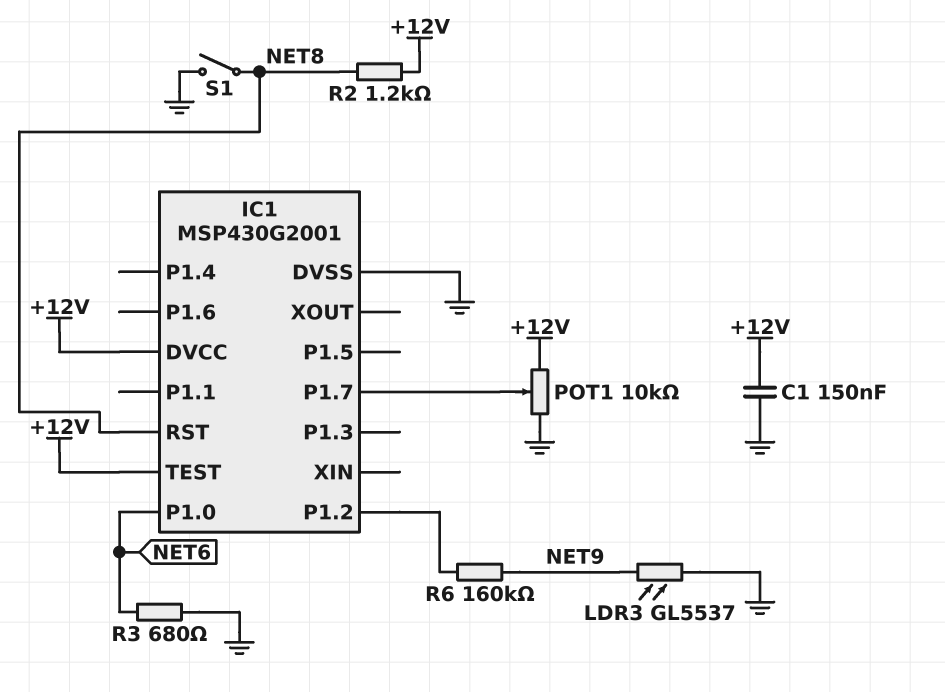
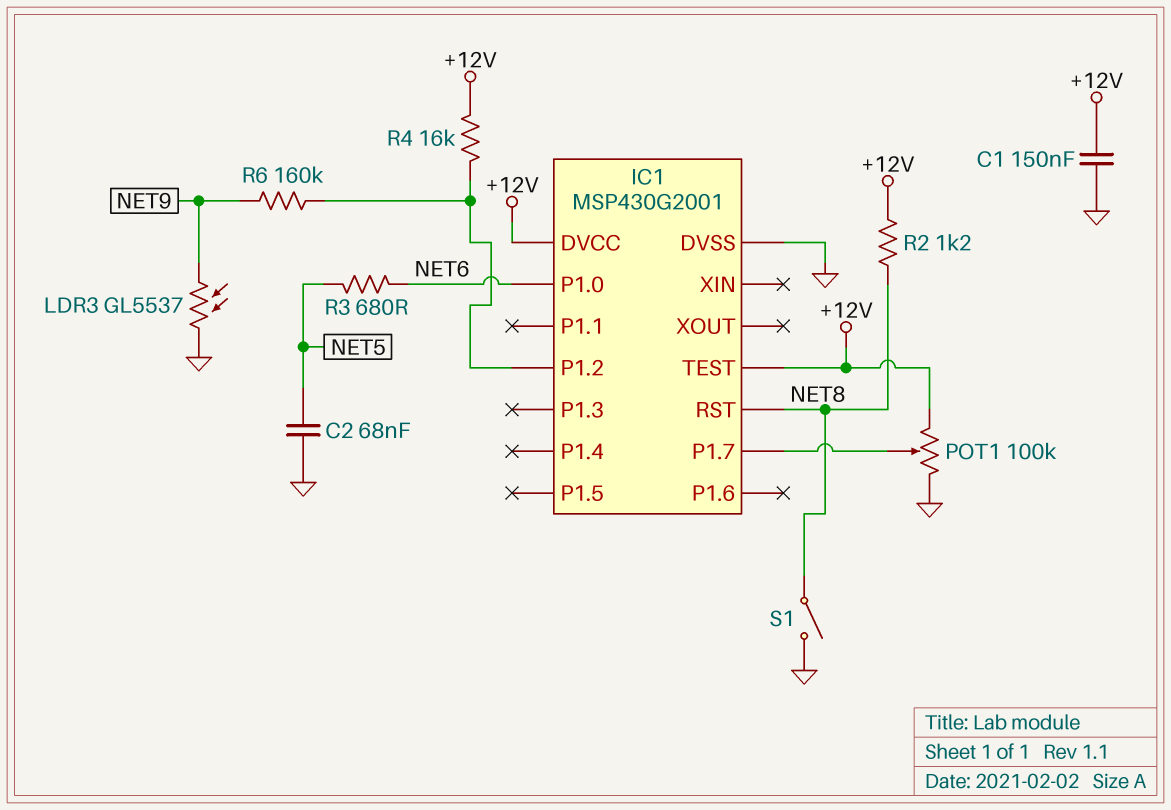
C2: none -> 68nF (GND, NET5)
POT1: 10k (+12V, GND, wiper IC1/P1.7) -> 100k (+12V, GND, wiper IC1/P1.7)
R3: 680 (GND, NET6) -> 680 (NET5, NET6)
R4: none -> 16k (+12V, IC1/P1.2)

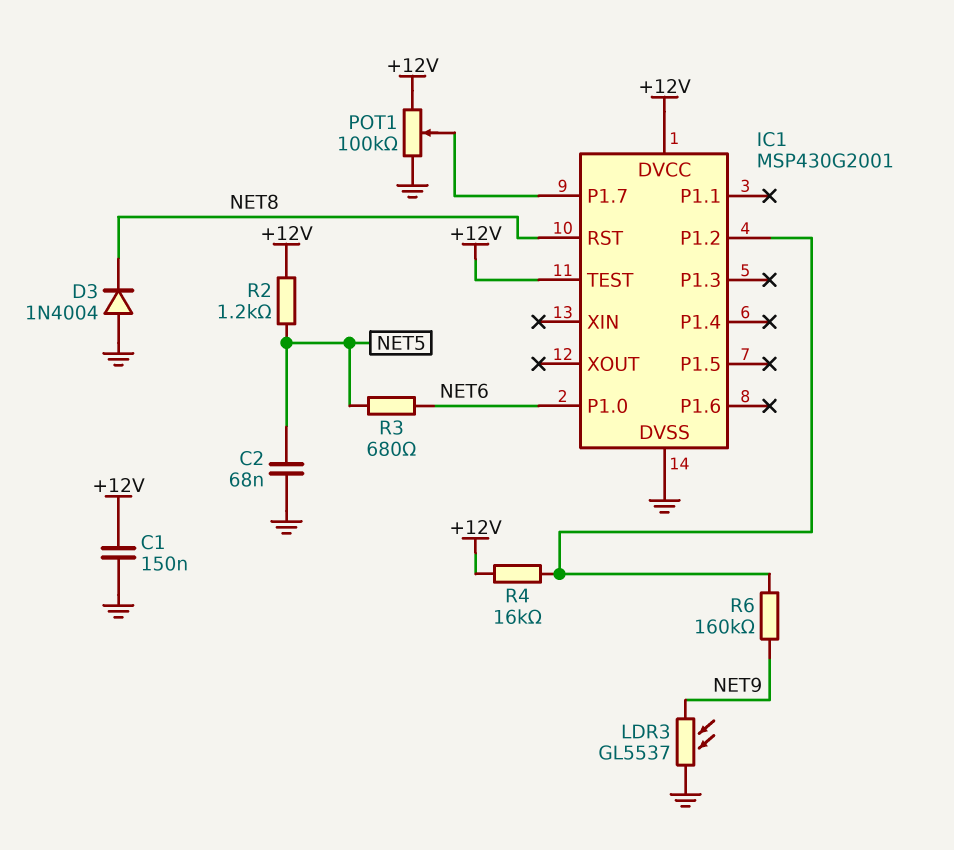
D3: none -> diode 1N4004 (A GND, K NET8)
R2: 1.2k (+12V, NET8) -> 1.2k (+12V, NET5)
S1: switch (GND, NET8) -> none

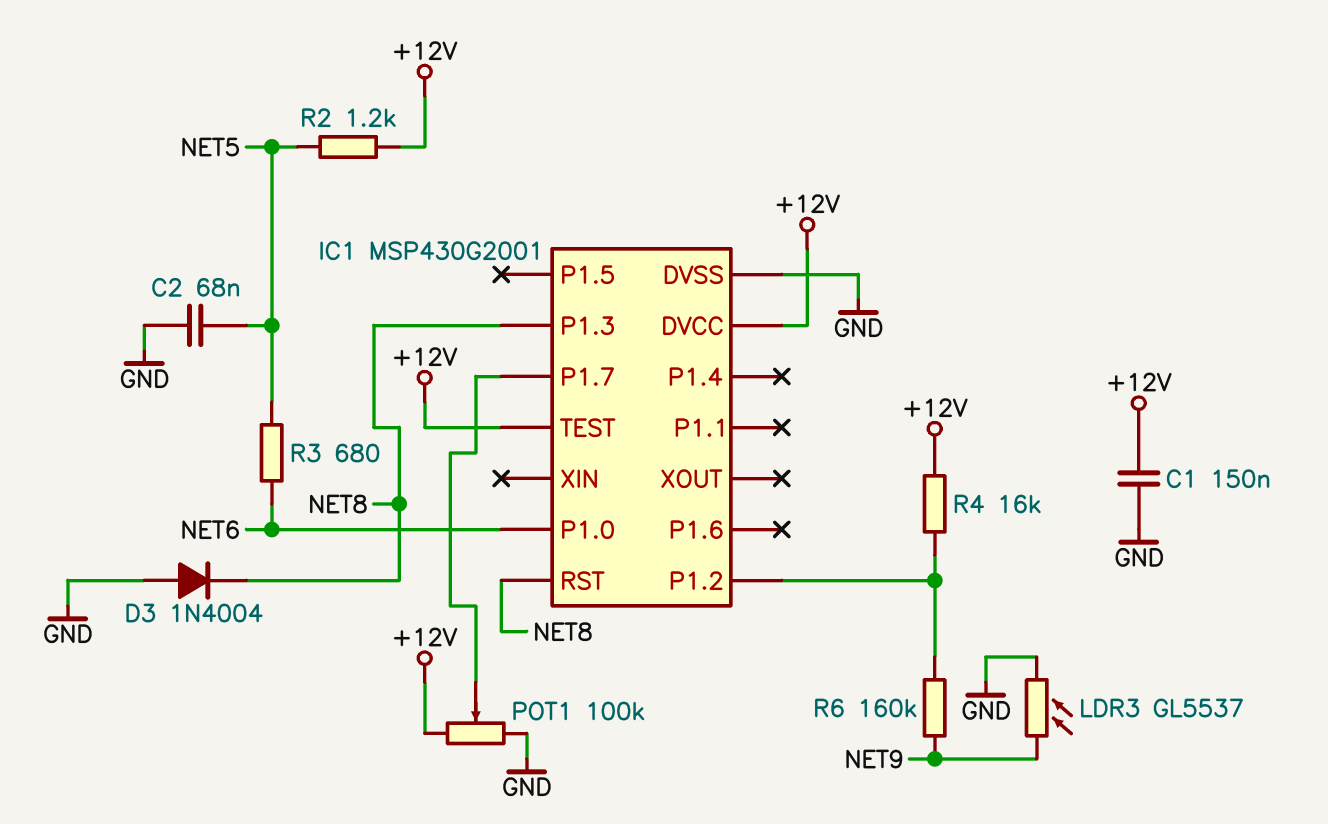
IC1 pin P1.3: none -> NET8

